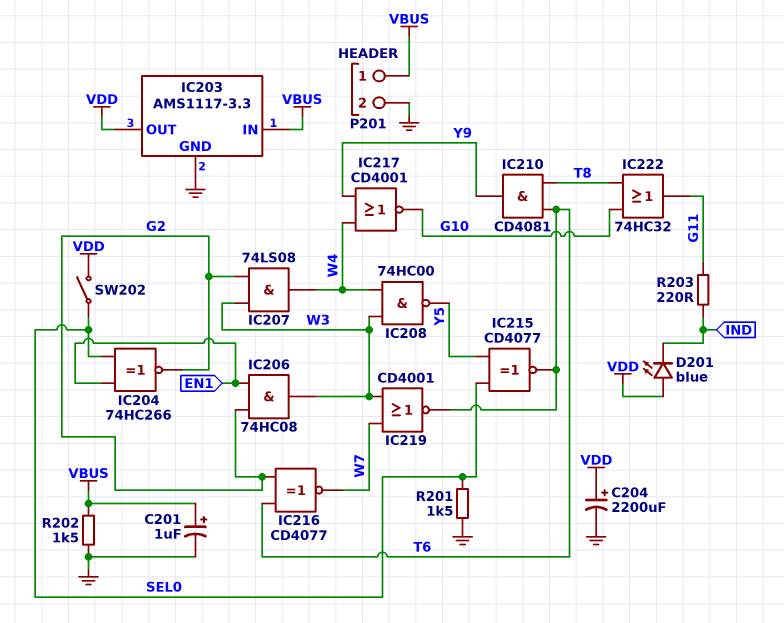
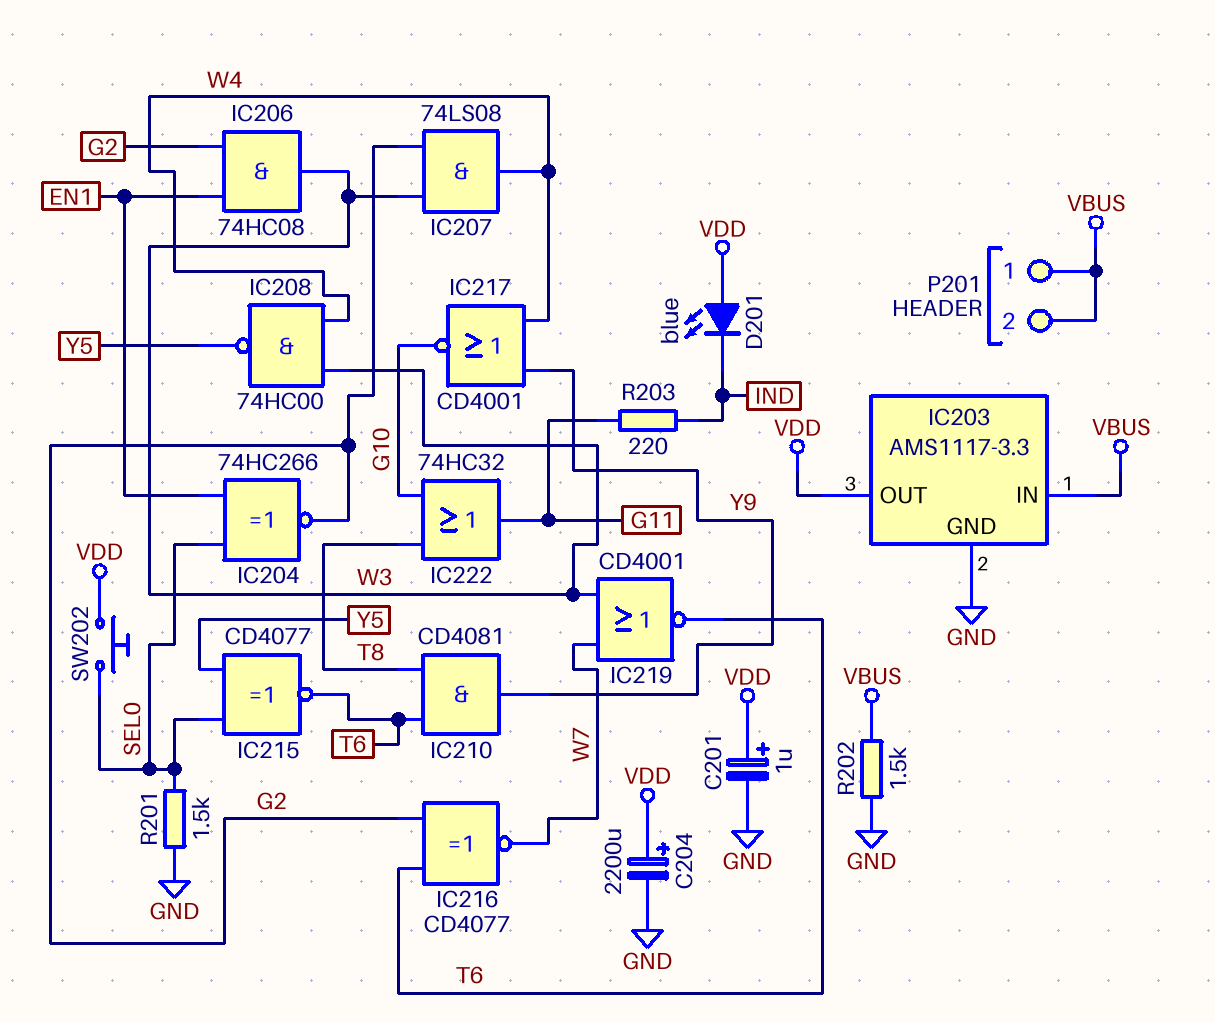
C201: 1uF (plus VBUS, minus GND) -> 1uF (plus VDD, minus GND)
P201 pin 2: GND -> VBUS
SW202: switch (SEL0, VDD) -> button (SEL0, VDD)

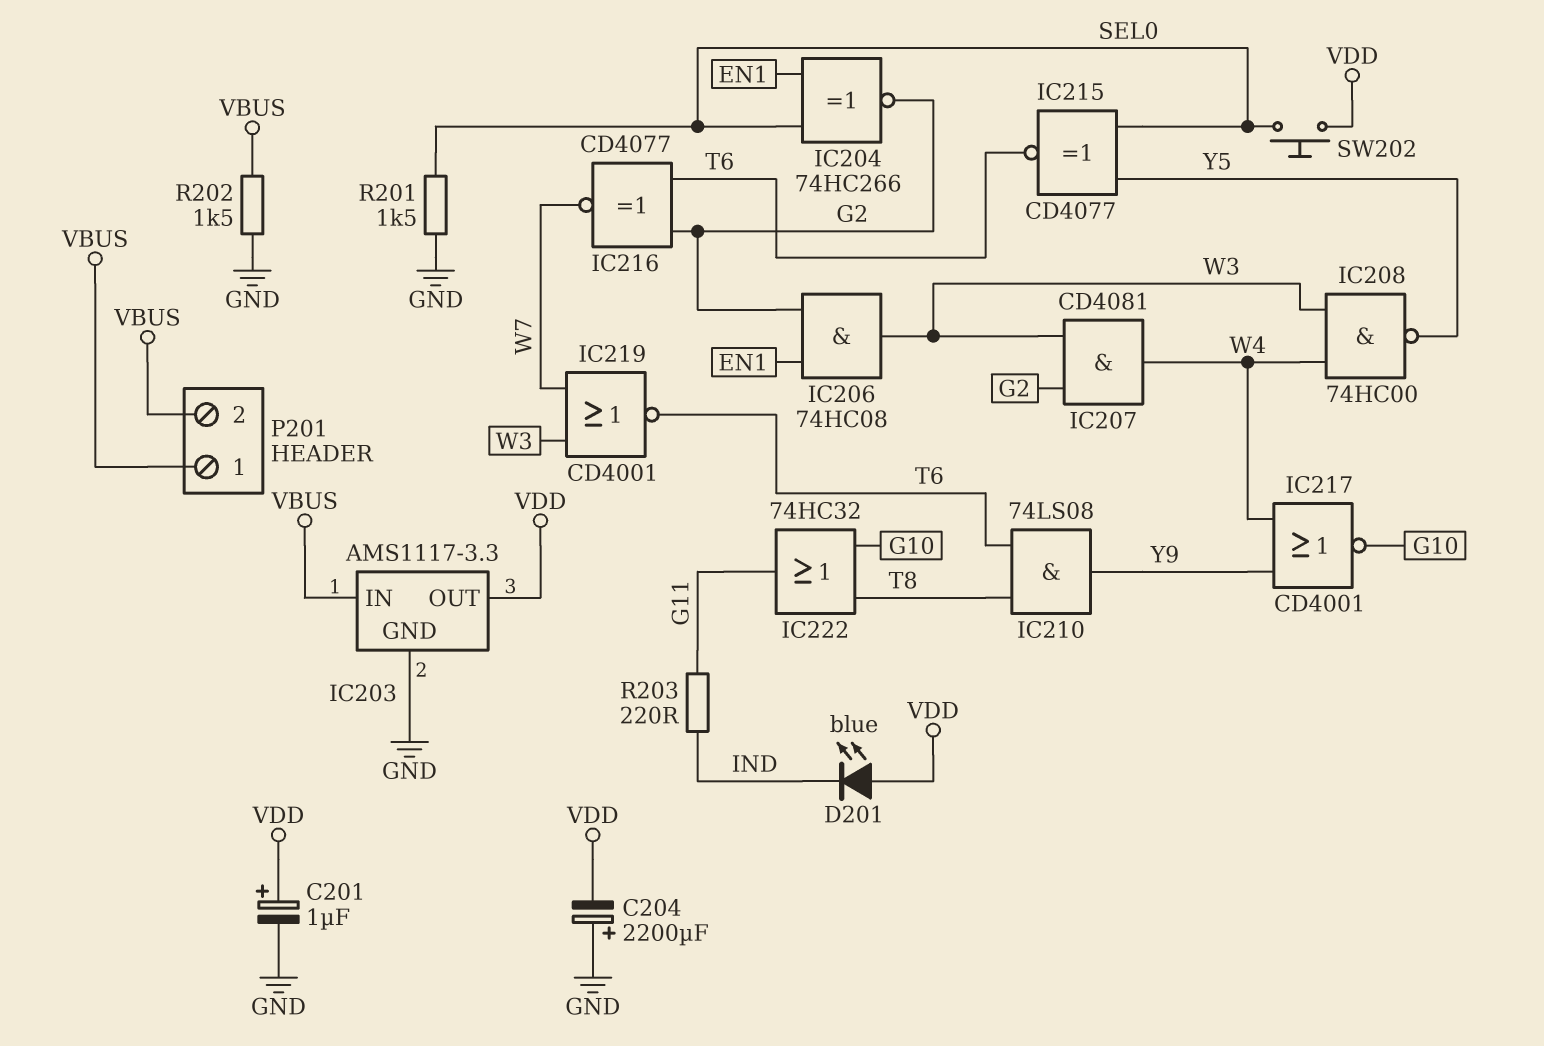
C204: 2200uF (plus VDD, minus GND) -> 2200uF (plus GND, minus VDD)
IC207: AND 74LS08 (in G2, in W3, out W4) -> AND CD4081 (in G2, in W3, out W4)
IC210: AND CD4081 (in T6, in T8, out Y9) -> AND 74LS08 (in T6, in T8, out Y9)

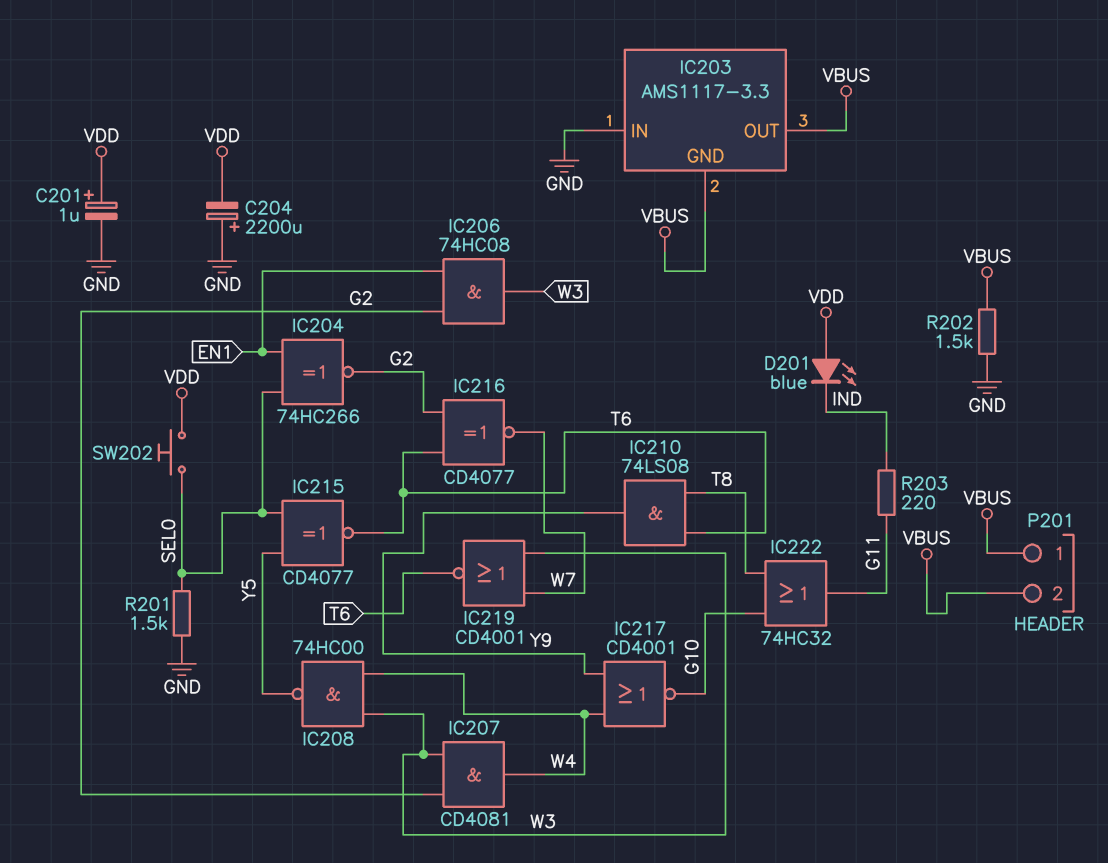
IC203 pin GND: GND -> VBUS
IC203 pin IN: VBUS -> GND
IC203 pin OUT: VDD -> VBUS

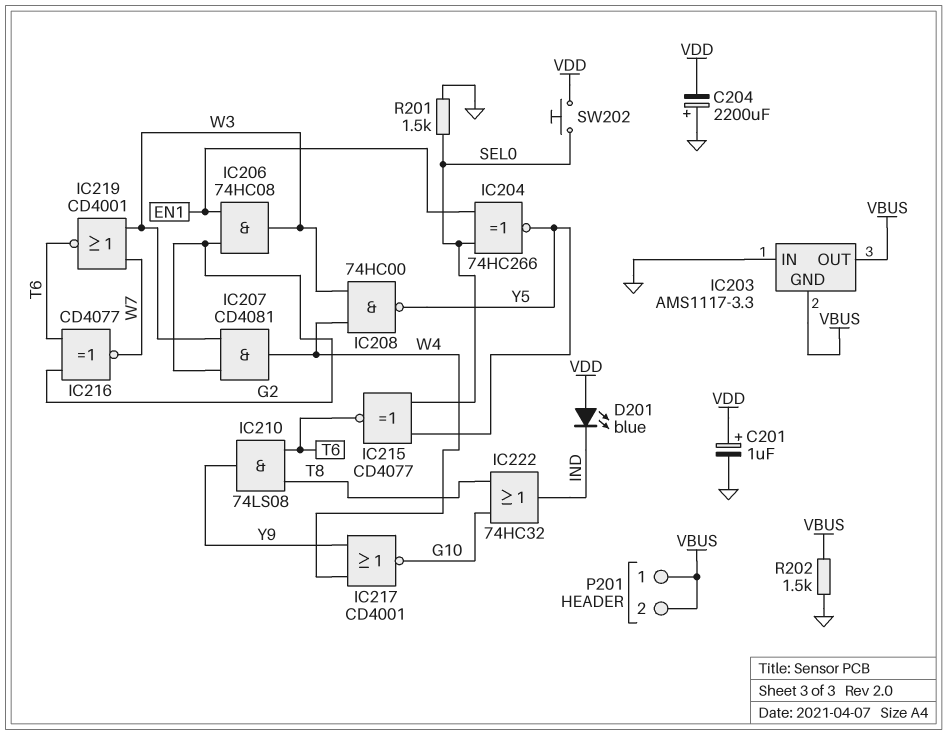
IC204: XNOR 74HC266 (in EN1, in SEL0, out G2) -> XNOR 74HC266 (in EN1, in SEL0, out Y5)
IC222: OR 74HC32 (in G10, in T8, out G11) -> OR 74HC32 (in G10, in T8, out IND)
R203: 220 (G11, IND) -> none

